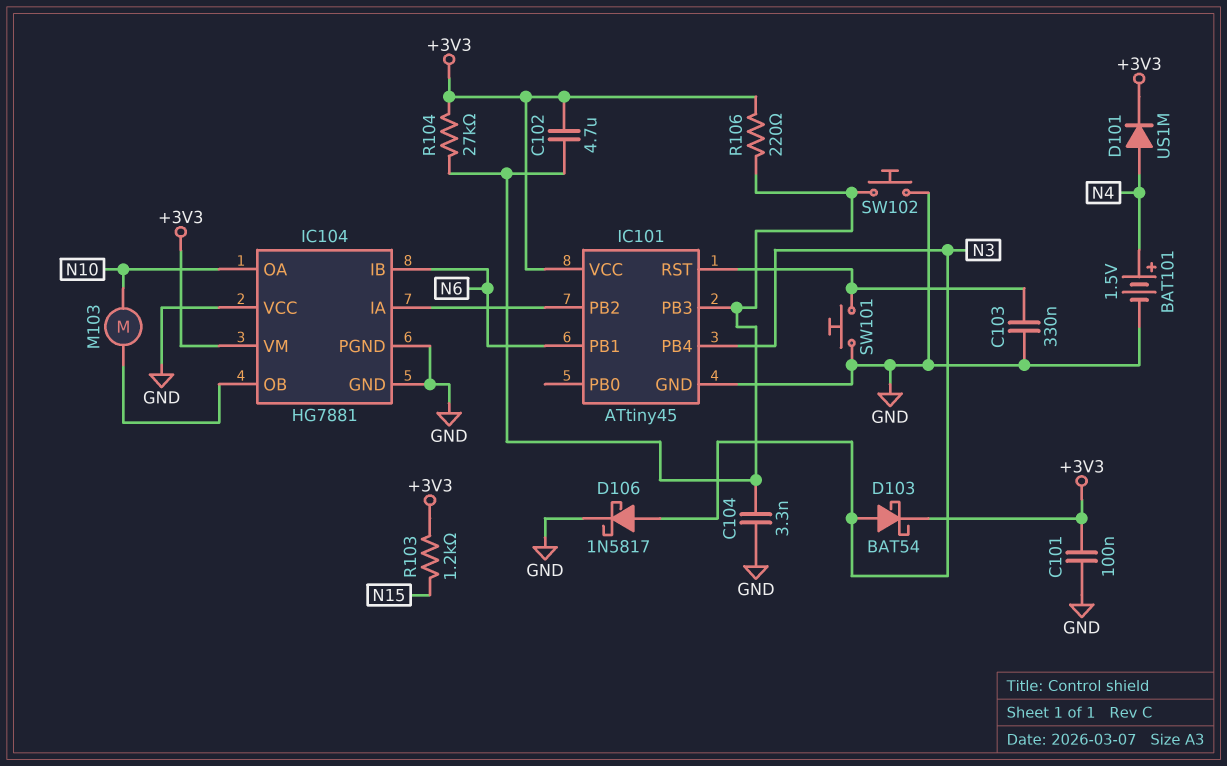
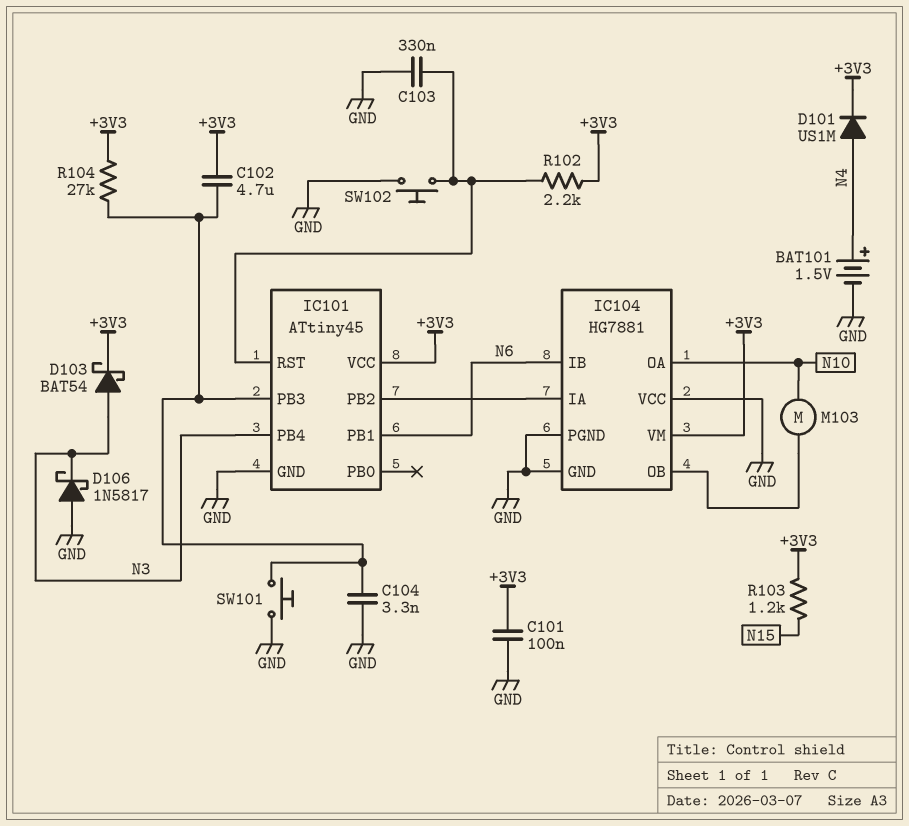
D106: schottky 1N5817 (A N3, K GND) -> schottky 1N5817 (A GND, K N3)
R102: none -> 2.2k (+3V3, IC101/RST)
R106: 220 (+3V3, IC101/PB3) -> none
SW101: button (GND, IC101/RST) -> button (GND, IC101/PB3)
SW102: button (GND, IC101/PB3) -> button (GND, IC101/RST)

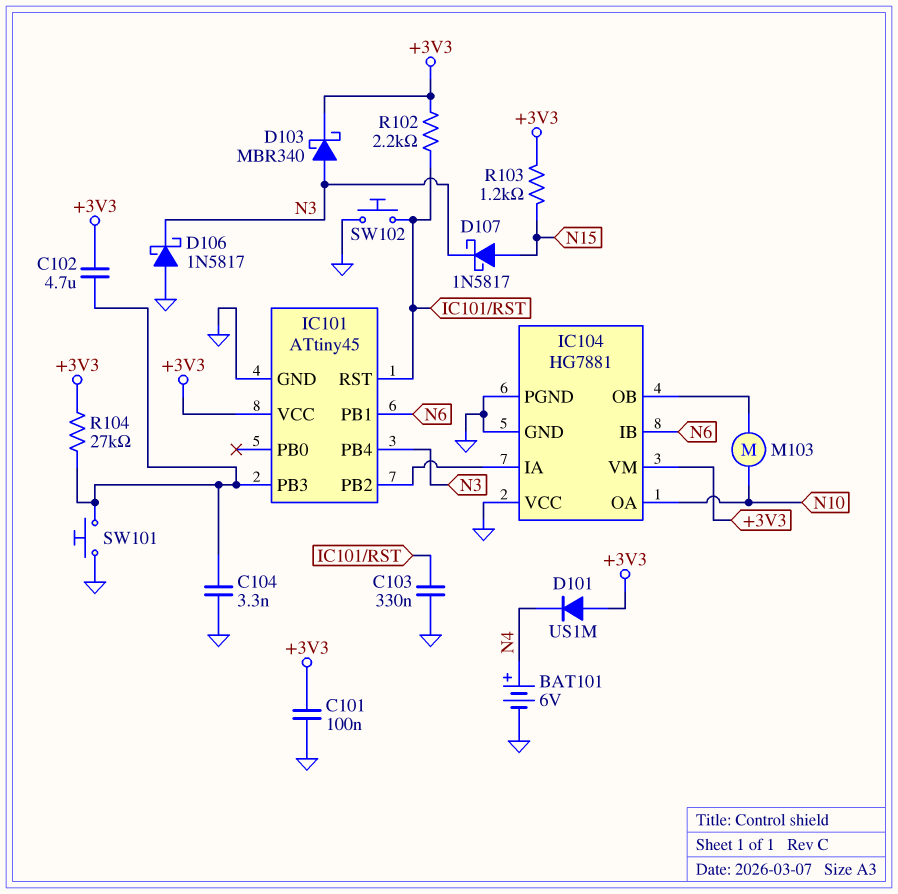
BAT101: 1.5V (plus N4, minus GND) -> 6V (plus N4, minus GND)
D101: diode US1M (A N4, K +3V3) -> diode US1M (A +3V3, K N4)
D103: schottky BAT54 (A N3, K +3V3) -> schottky MBR340 (A N3, K +3V3)
D107: none -> schottky 1N5817 (A N15, K N3)

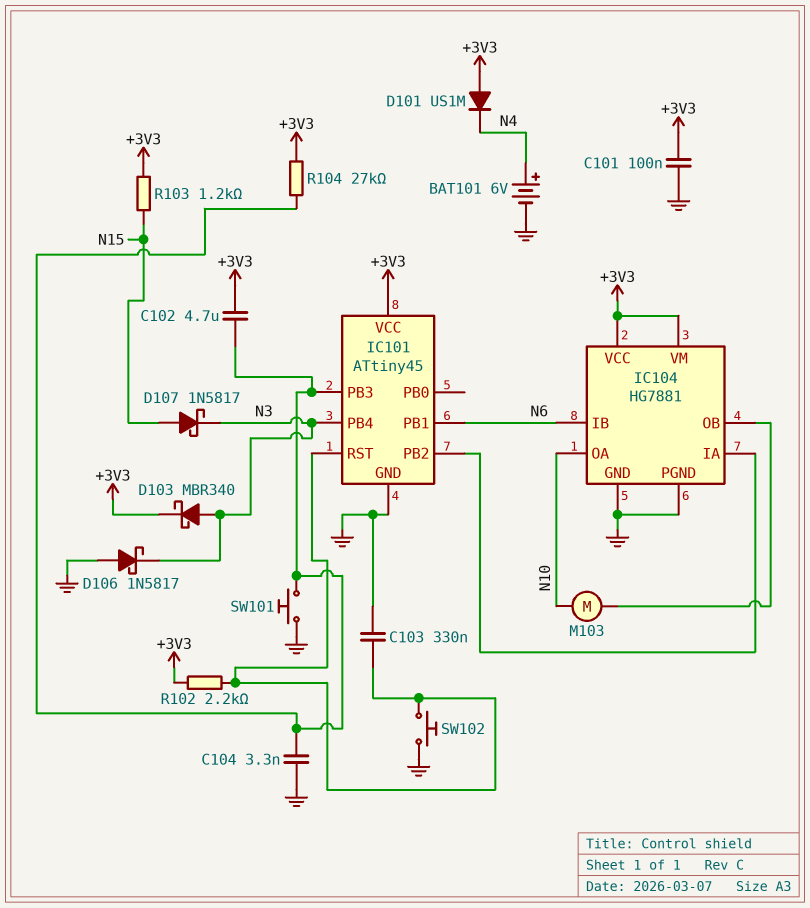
IC104 pin VCC: GND -> +3V3

